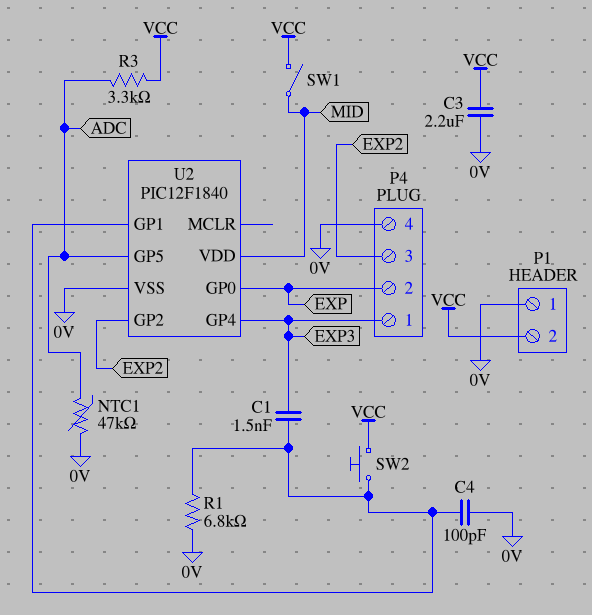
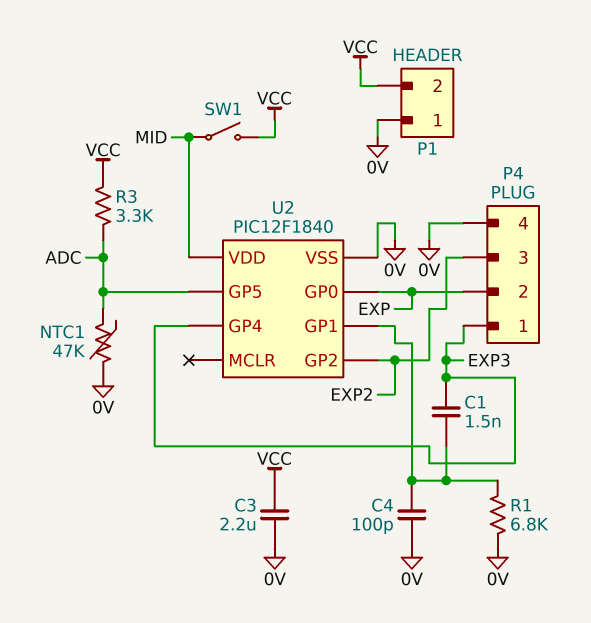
SW2: button (U2/GP1, VCC) -> none

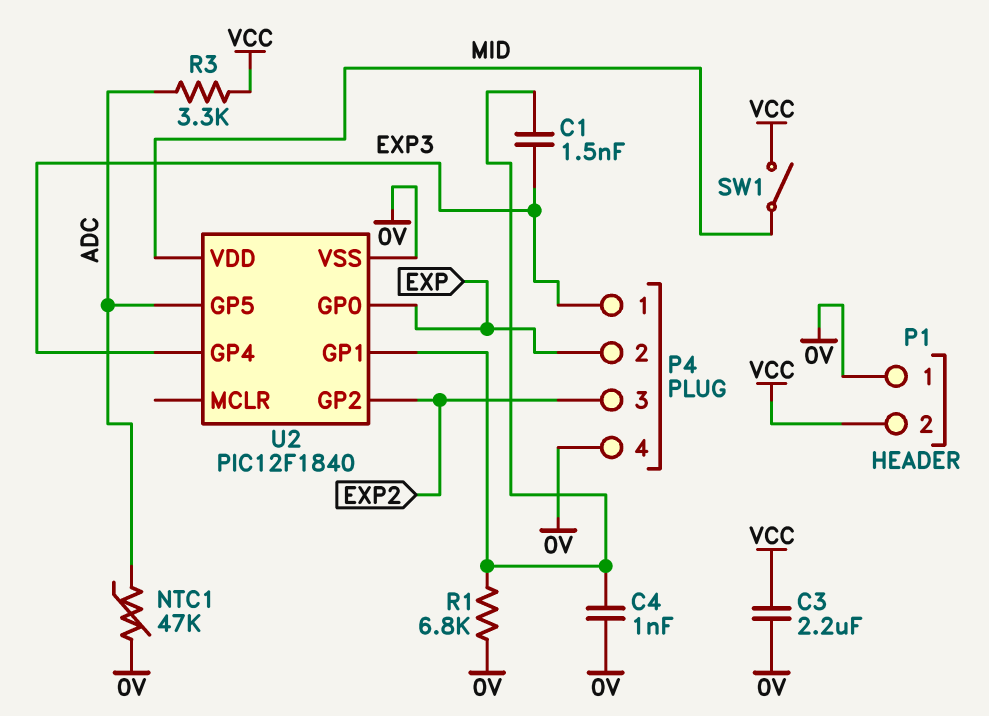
C4: 100pF (0V, U2/GP1) -> 1nF (0V, U2/GP1)

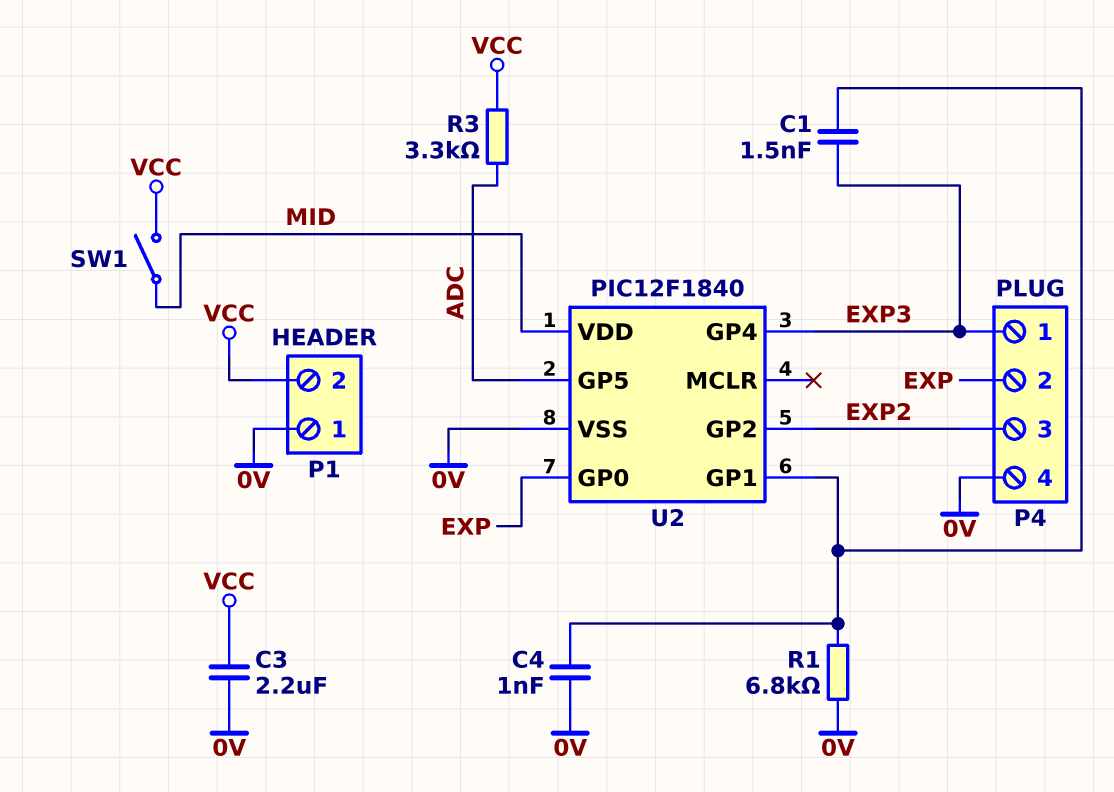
NTC1: 47k (0V, ADC) -> none

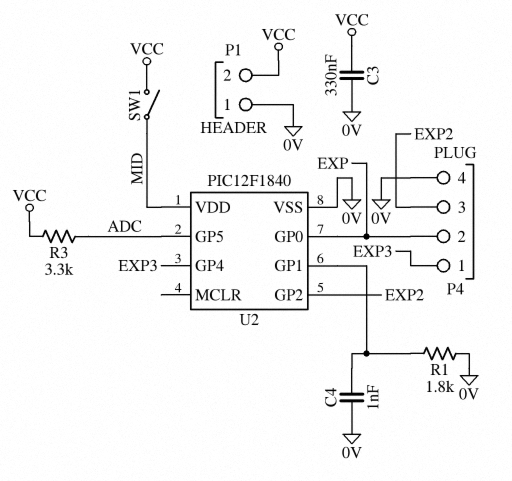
C1: 1.5nF (EXP3, U2/GP1) -> none
C3: 2.2uF (0V, VCC) -> 330nF (0V, VCC)
R1: 6.8k (0V, U2/GP1) -> 1.8k (0V, U2/GP1)

